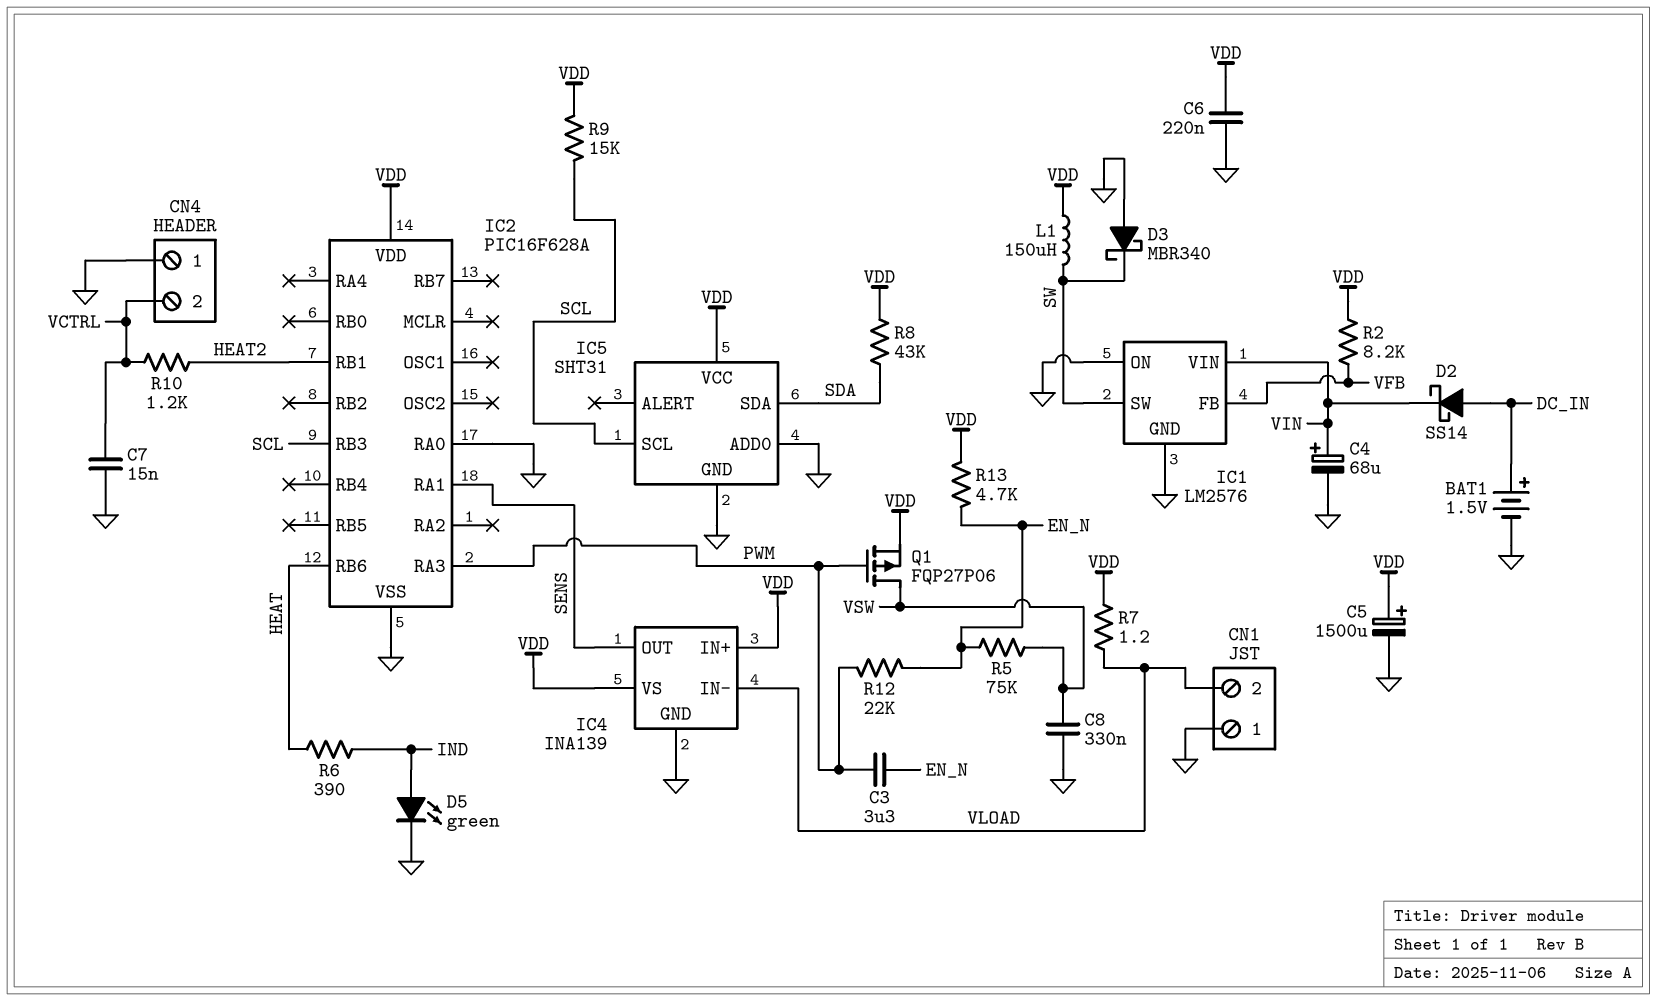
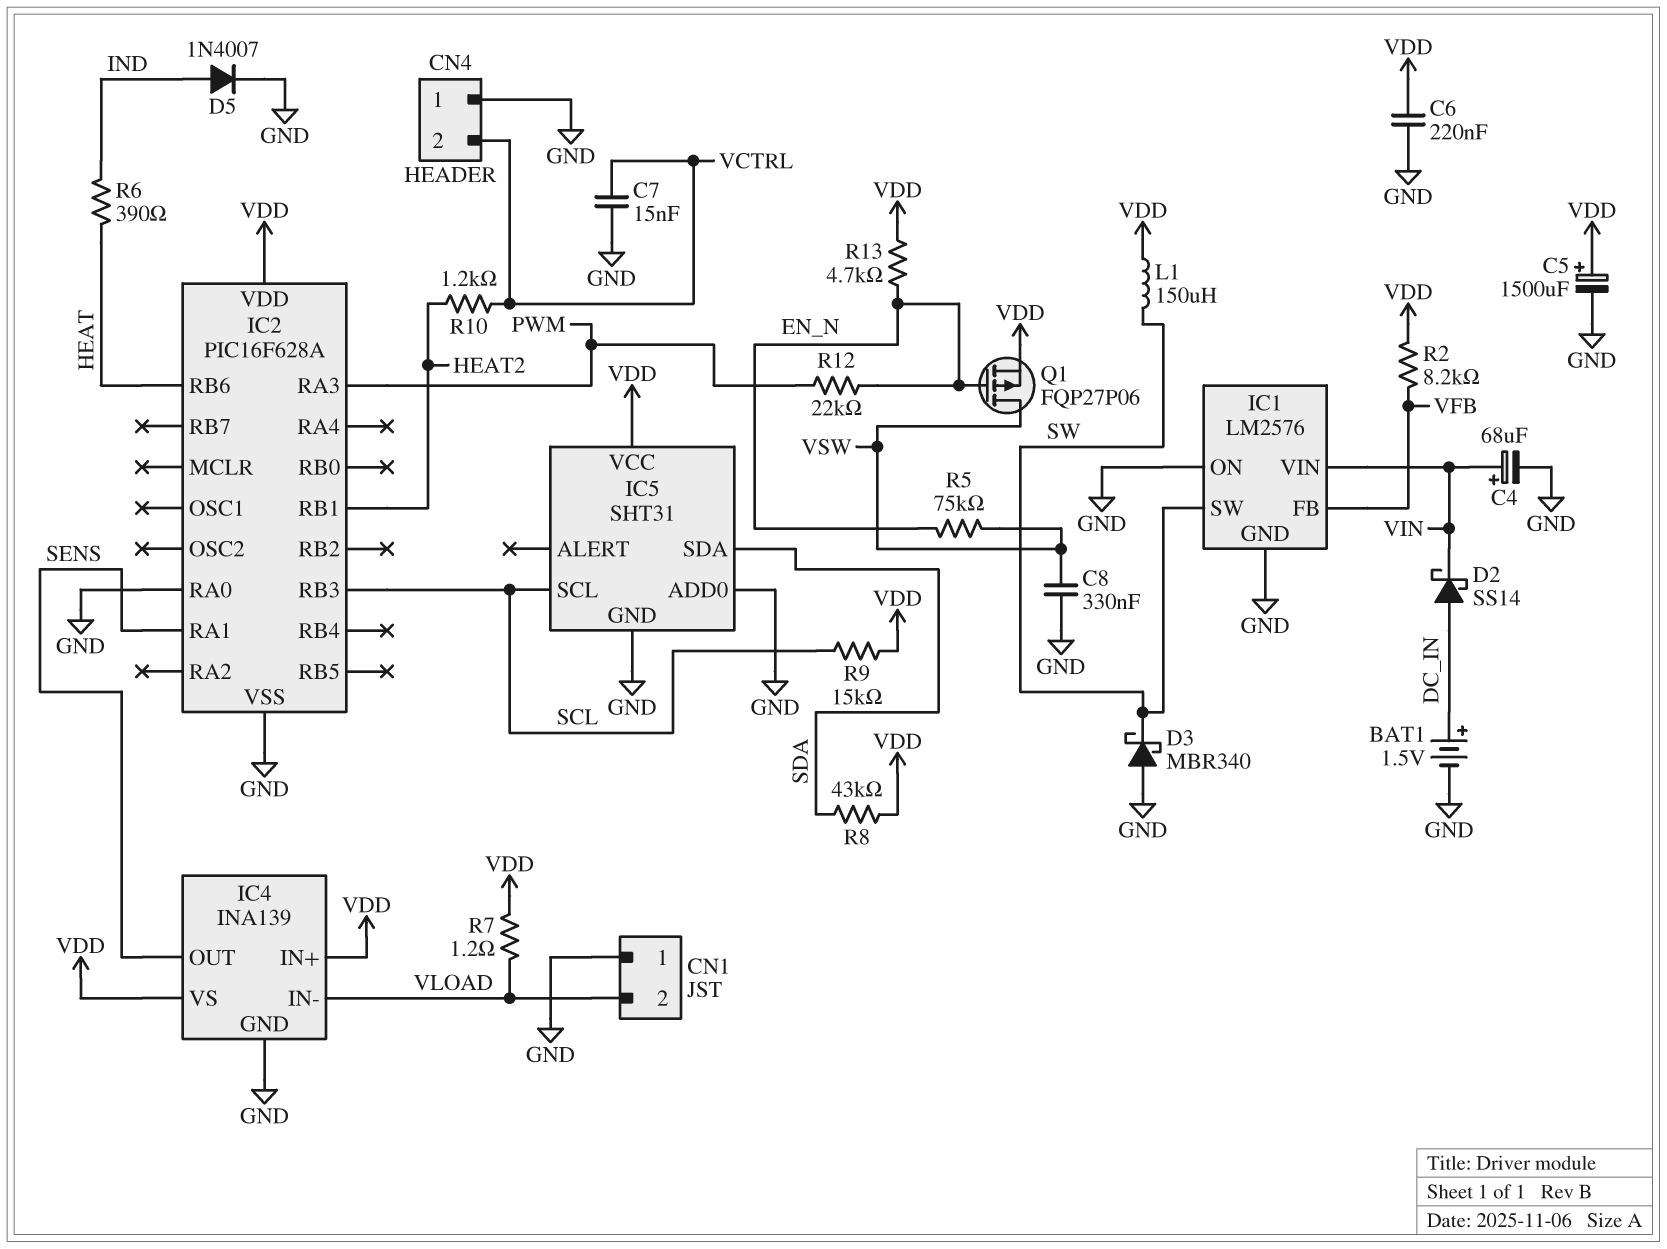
C3: 3.3uF (EN_N, PWM) -> none
D5: LED green (A IND, K GND) -> diode 1N4007 (A IND, K GND)
Q1: PMOS FQP27P06 (G PWM, D VSW, S VDD) -> PMOS FQP27P06 (G EN_N, D VSW, S VDD)

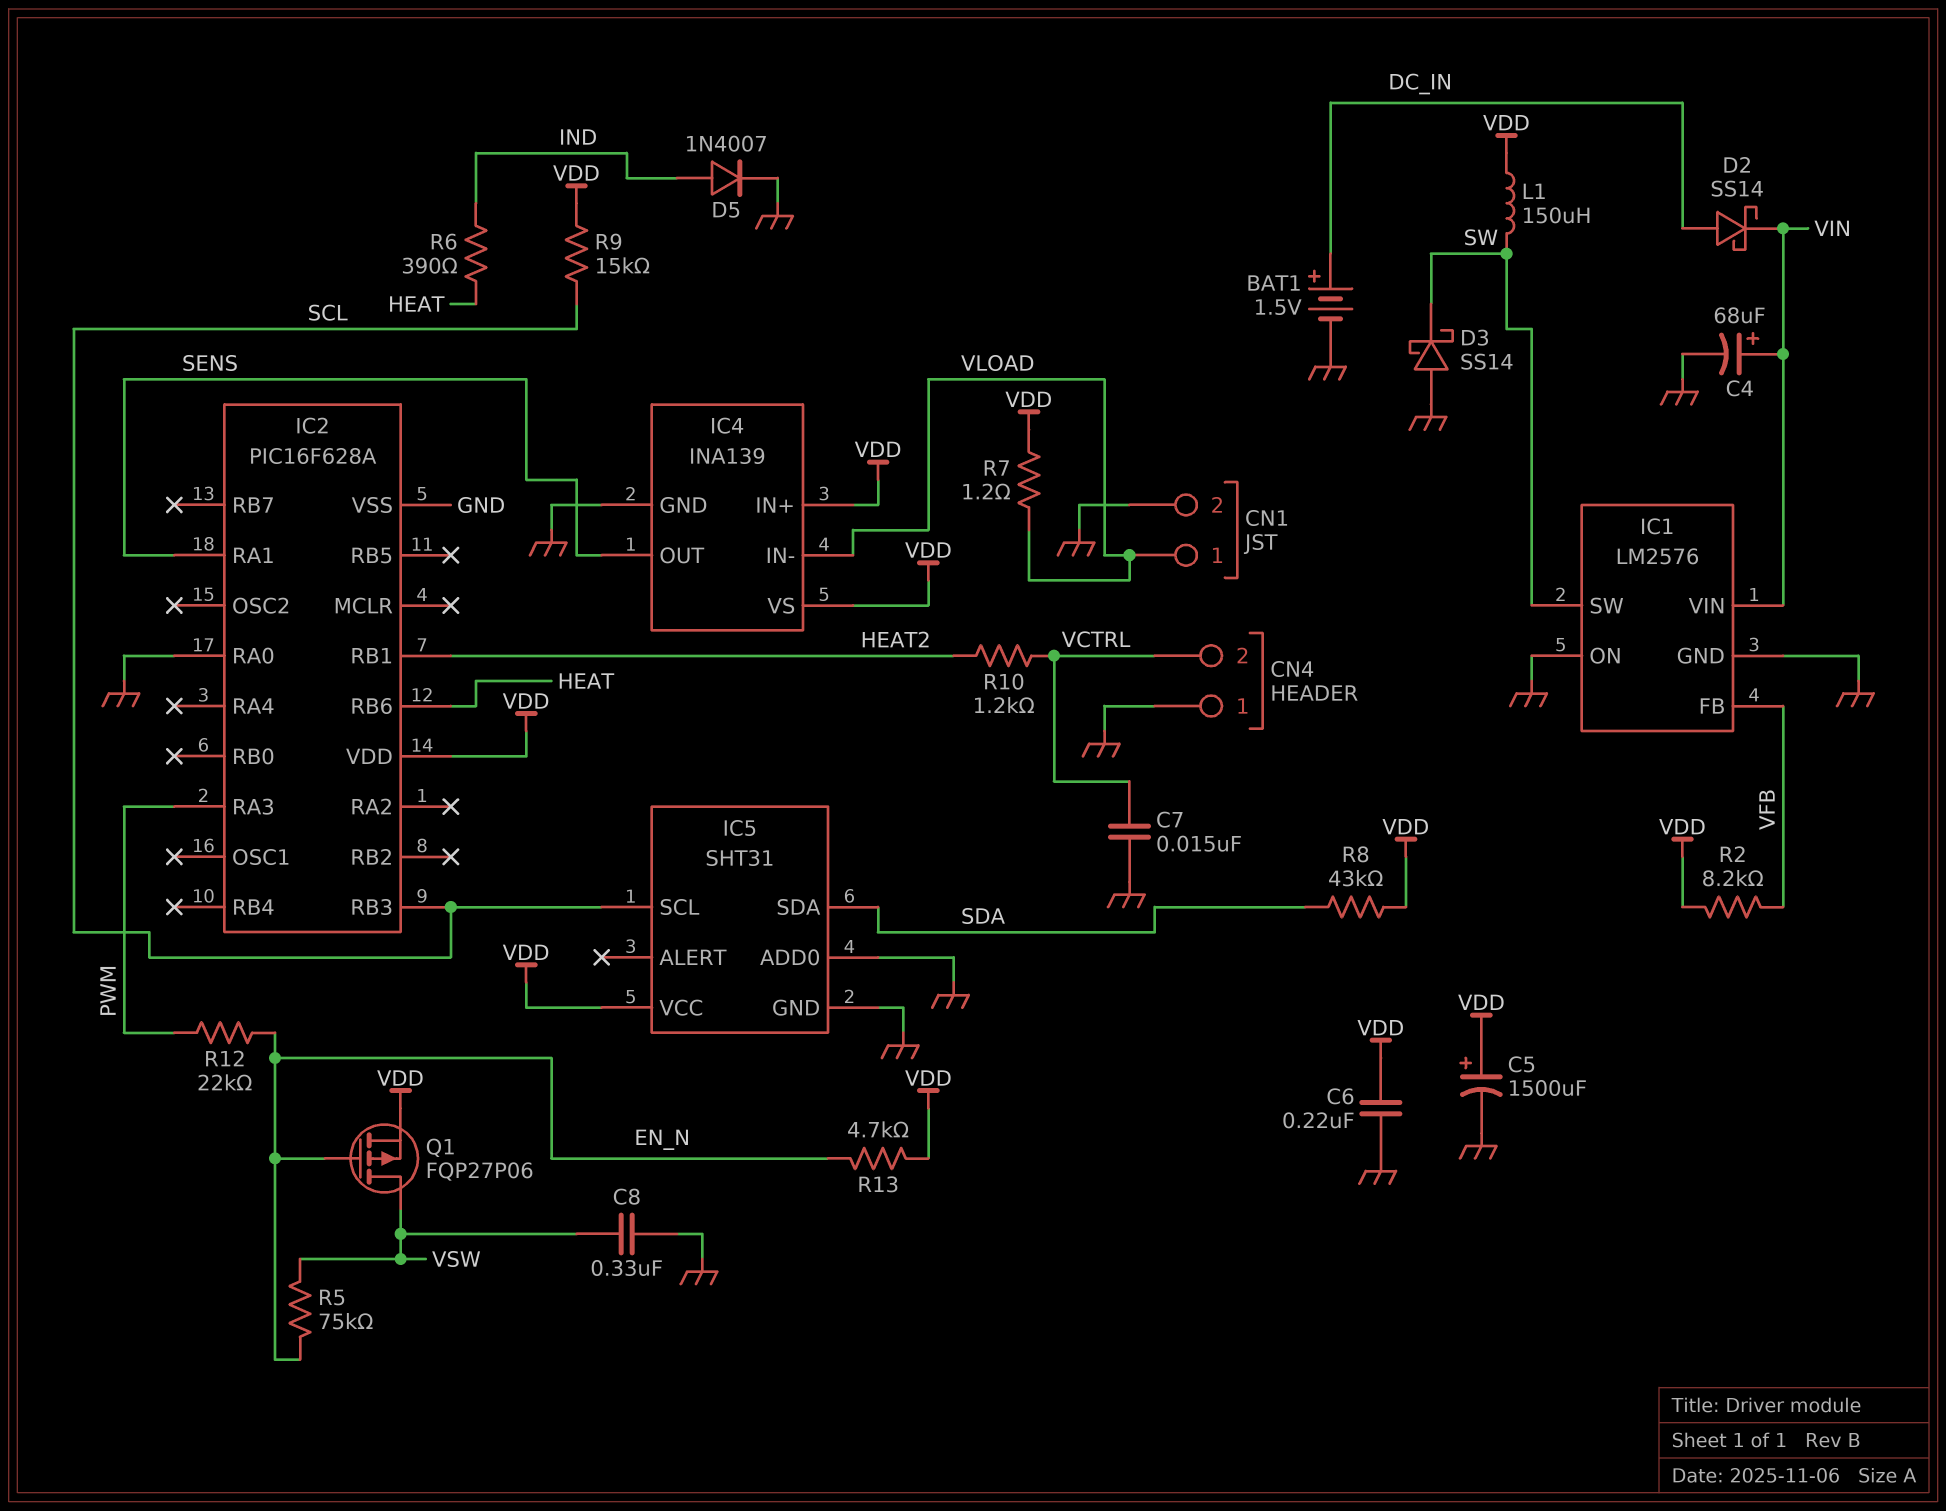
CN1 pin 1: GND -> VLOAD
CN1 pin 2: VLOAD -> GND
D3: schottky MBR340 (A GND, K SW) -> schottky SS14 (A GND, K SW)

